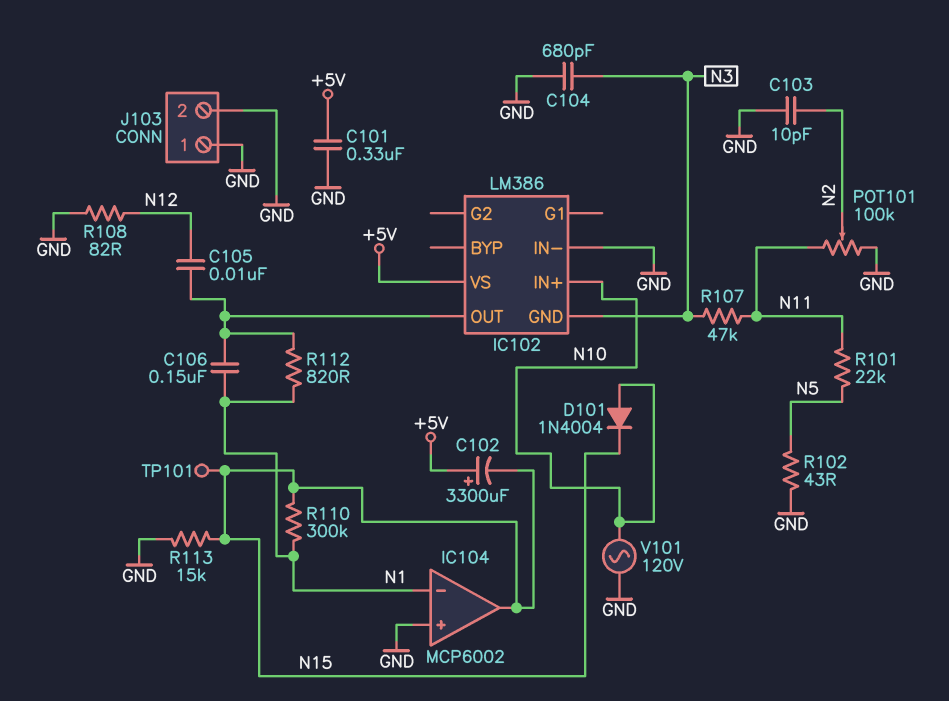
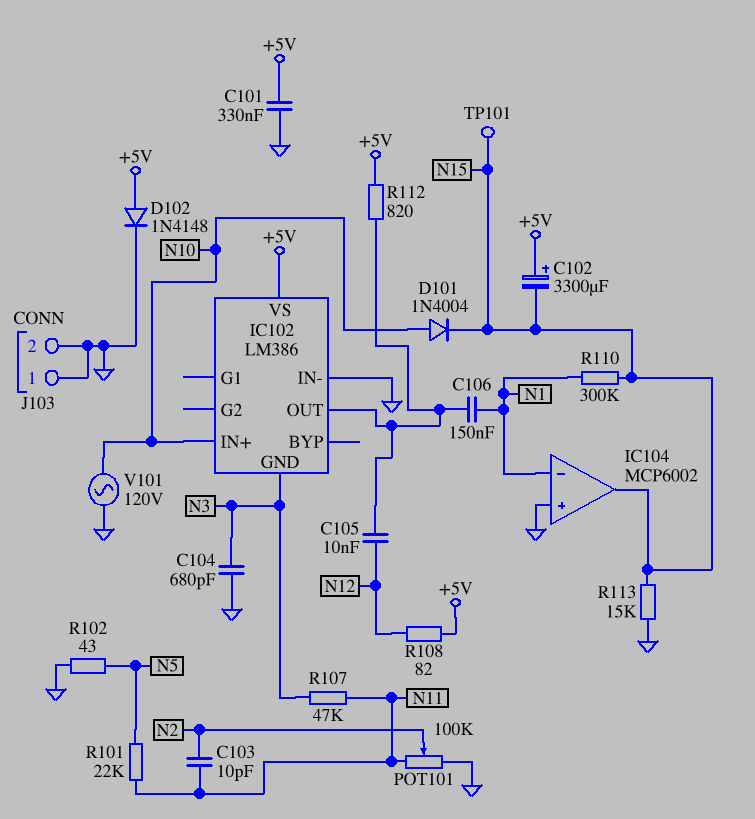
C103: 10pF (GND, N2) -> 10pF (N2, N11)
D102: none -> diode 1N4148 (A +5V, K GND)
R108: 82 (GND, N12) -> 82 (+5V, N12)
R112: 820 (IC102/OUT, N1) -> 820 (+5V, IC102/OUT)

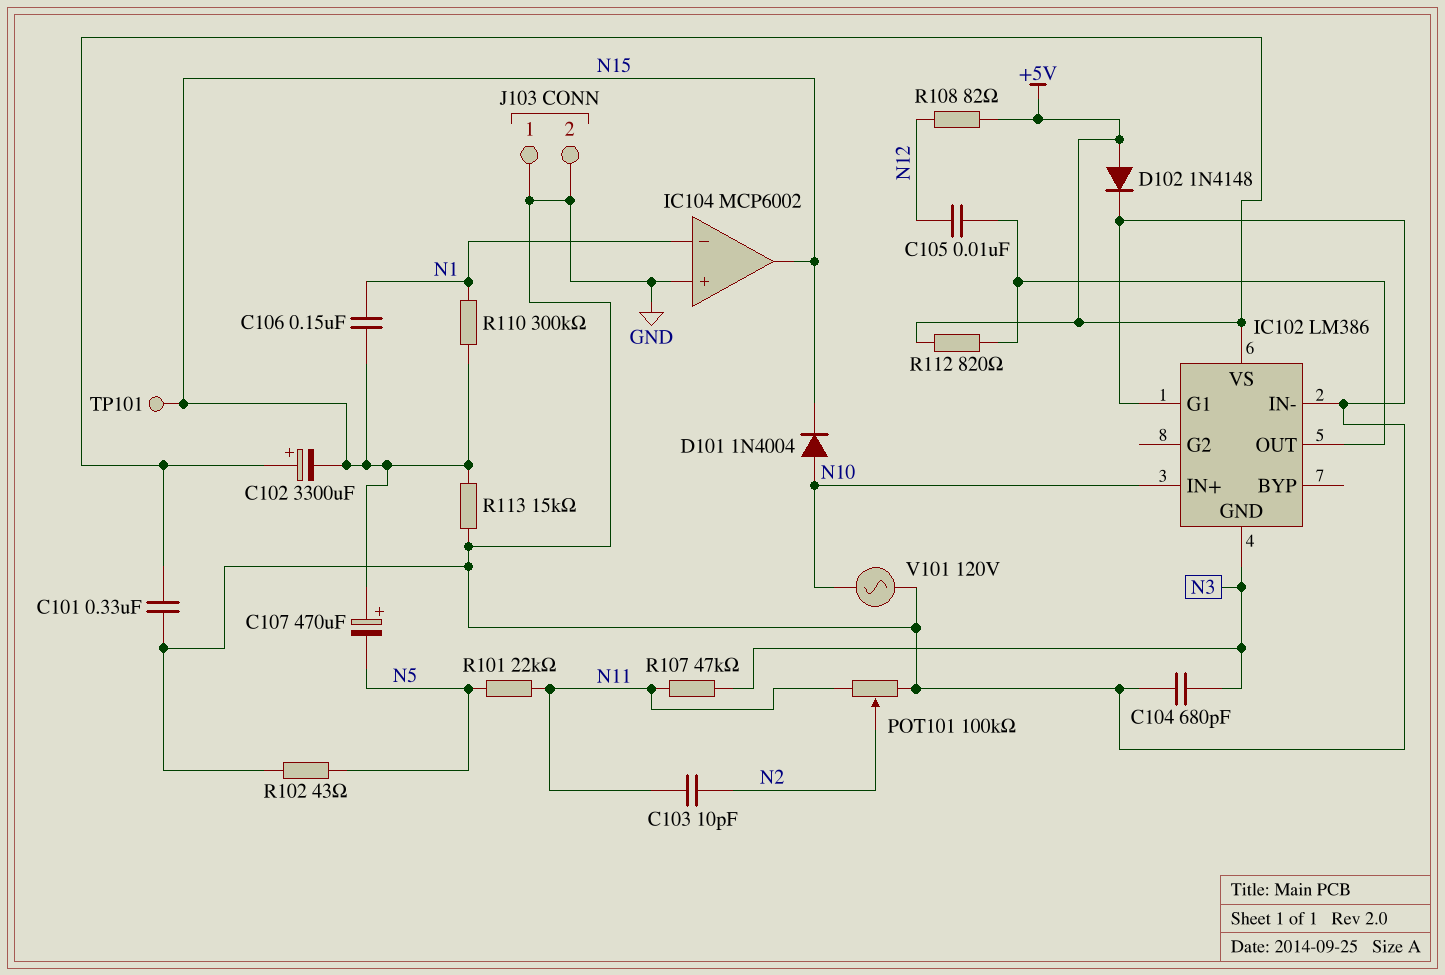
C106: 150nF (IC102/OUT, N1) -> 150nF (N1, N15)
C107: none -> 470uF (plus N15, minus N5)
IC102 pin G1: none -> GND

